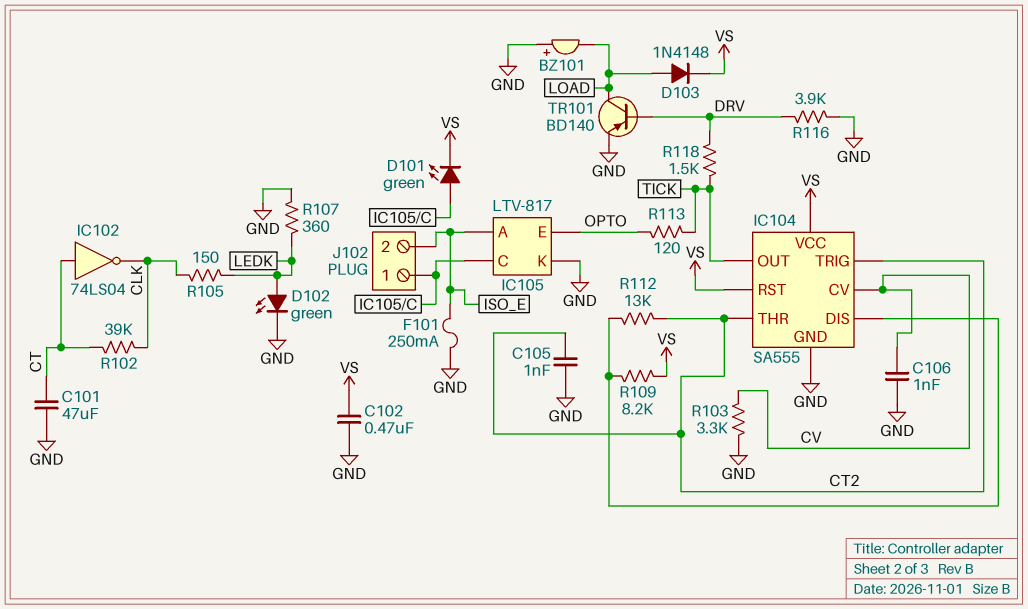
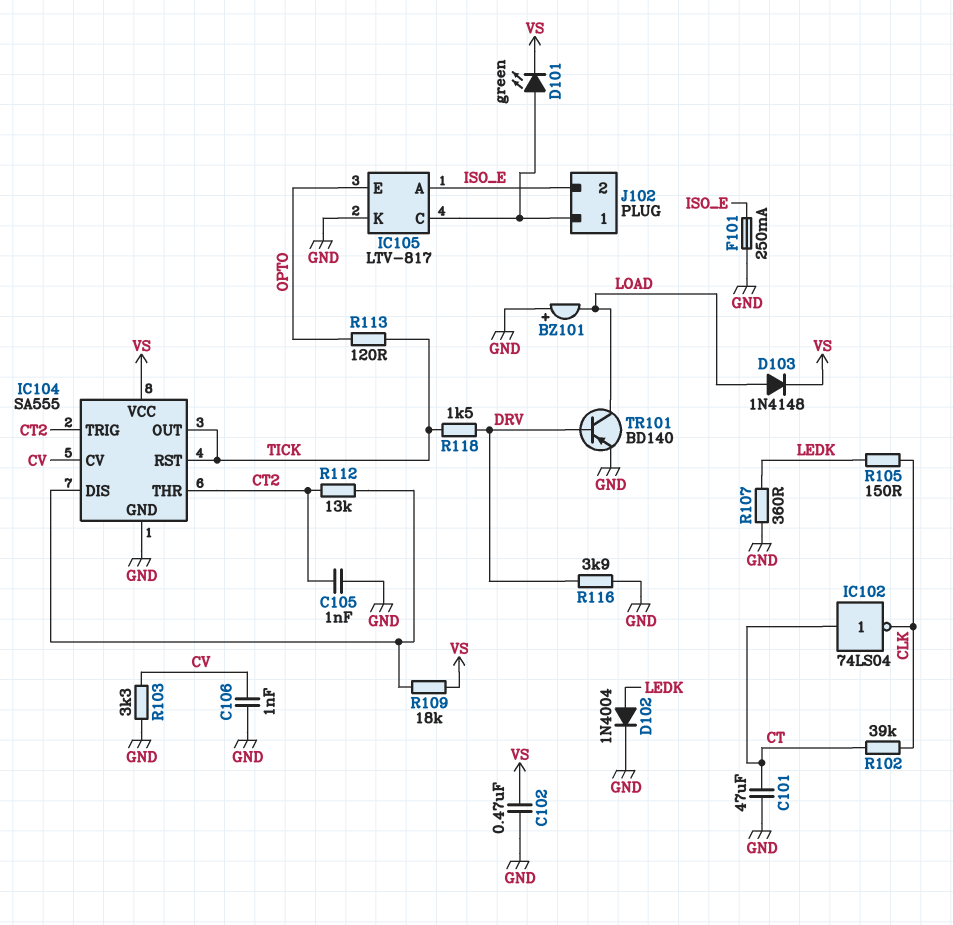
D102: LED green (A LEDK, K GND) -> diode 1N4004 (A LEDK, K GND)
IC104 pin RST: VS -> TICK
R109: 8.2k (IC104/DIS, VS) -> 18k (IC104/DIS, VS)

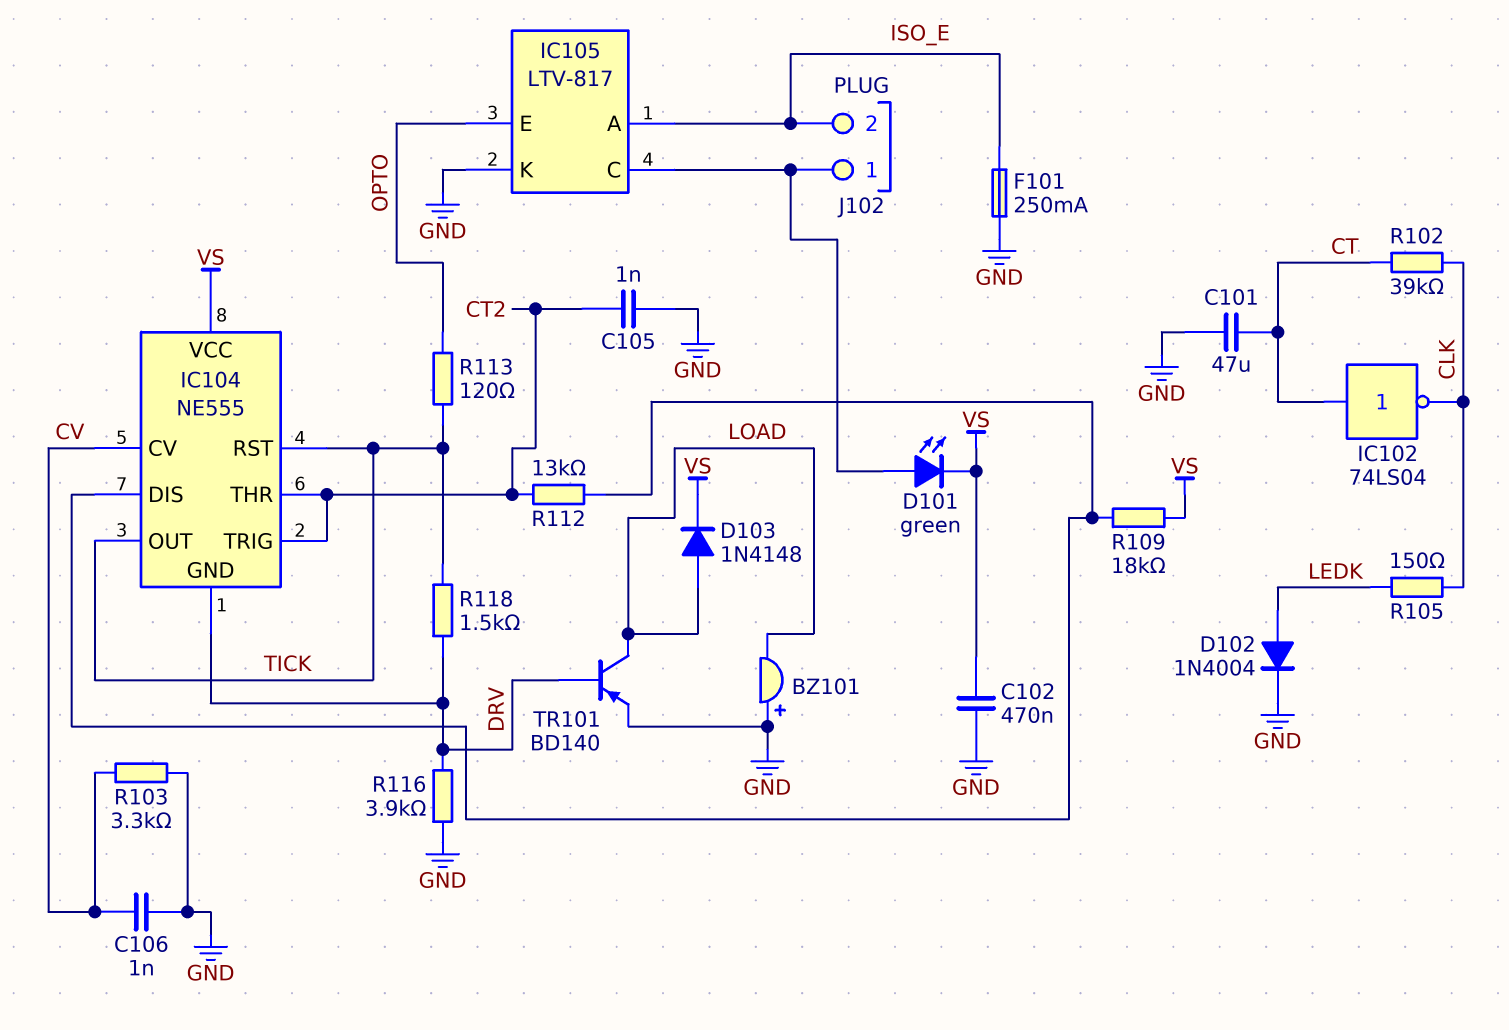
IC104: SA555 -> NE555
IC104 pin GND: GND -> DRV
R107: 360 (GND, LEDK) -> none

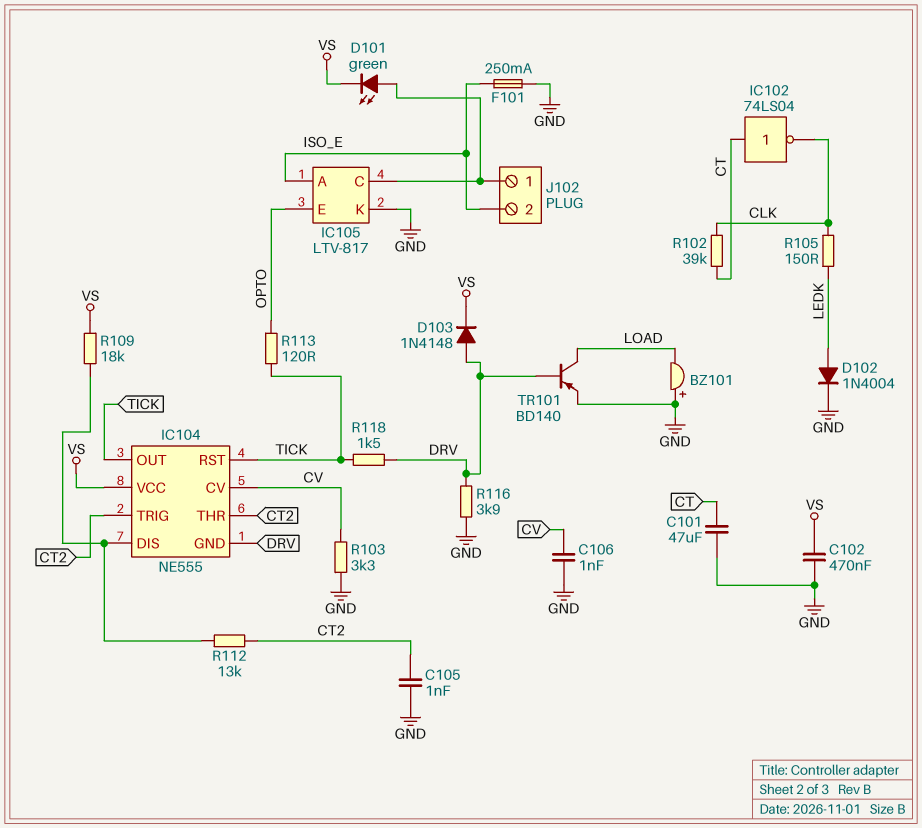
D103: diode 1N4148 (A LOAD, K VS) -> diode 1N4148 (A DRV, K VS)

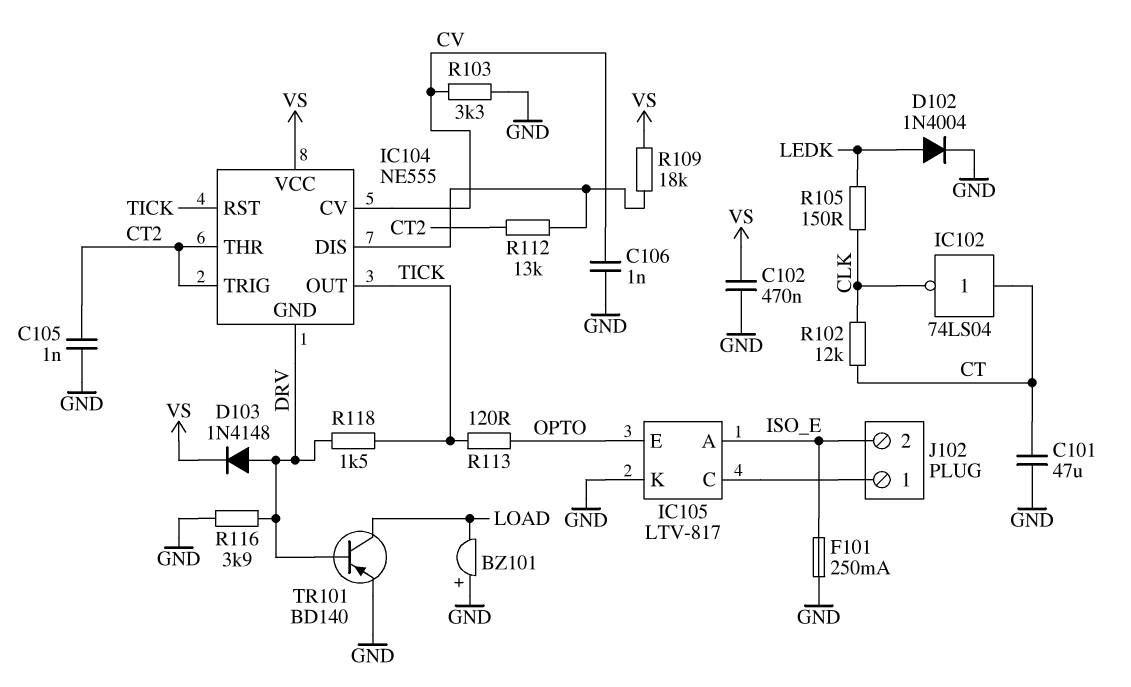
D101: LED green (A IC105/C, K VS) -> none
R102: 39k (CLK, CT) -> 12k (CLK, CT)

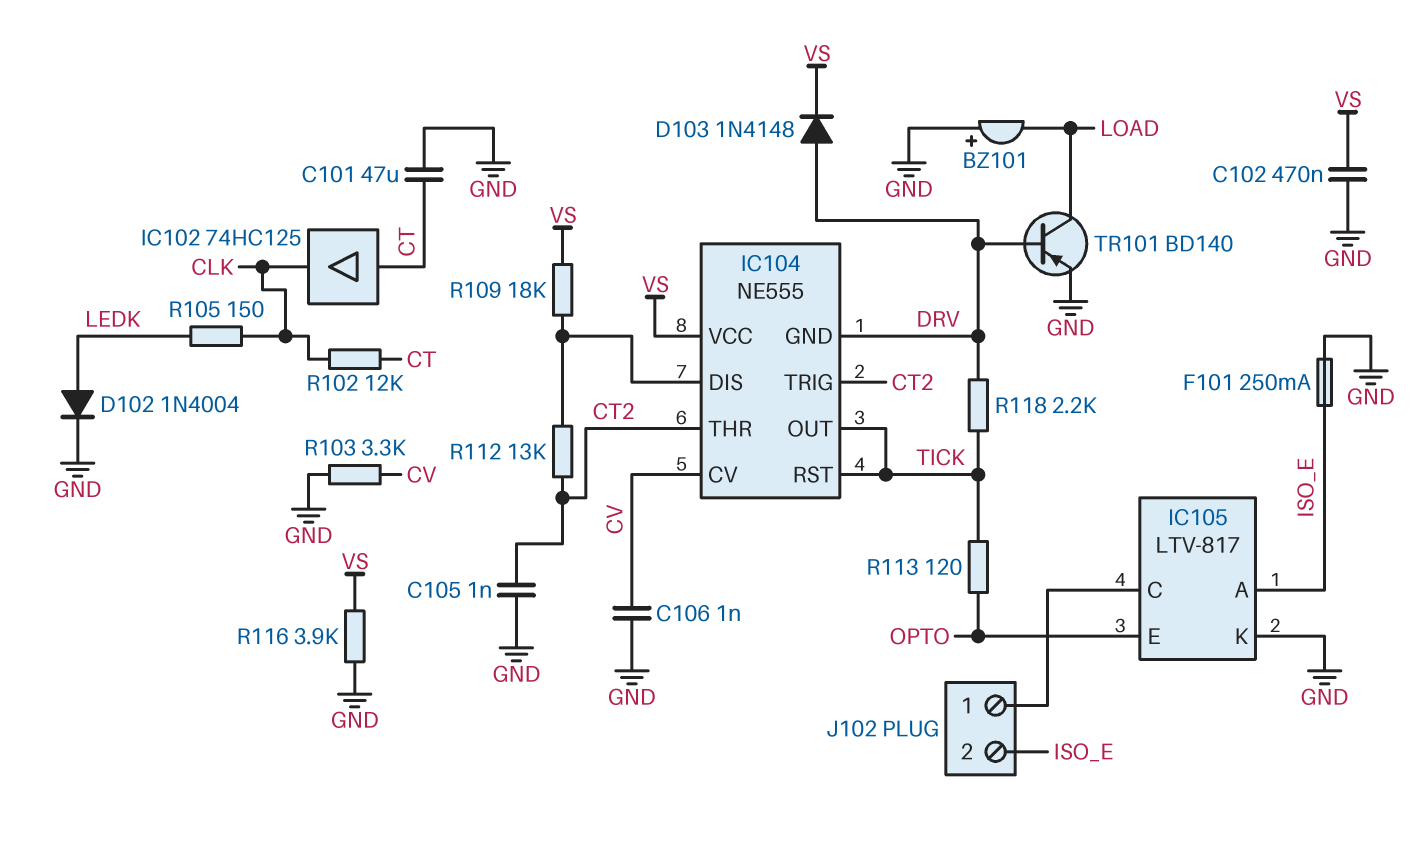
IC102: NOT 74LS04 (in CT, out CLK) -> buffer 74HC125 (in CT, out CLK)
R116: 3.9k (DRV, GND) -> 3.9k (GND, VS)
R118: 1.5k (DRV, TICK) -> 2.2k (DRV, TICK)

